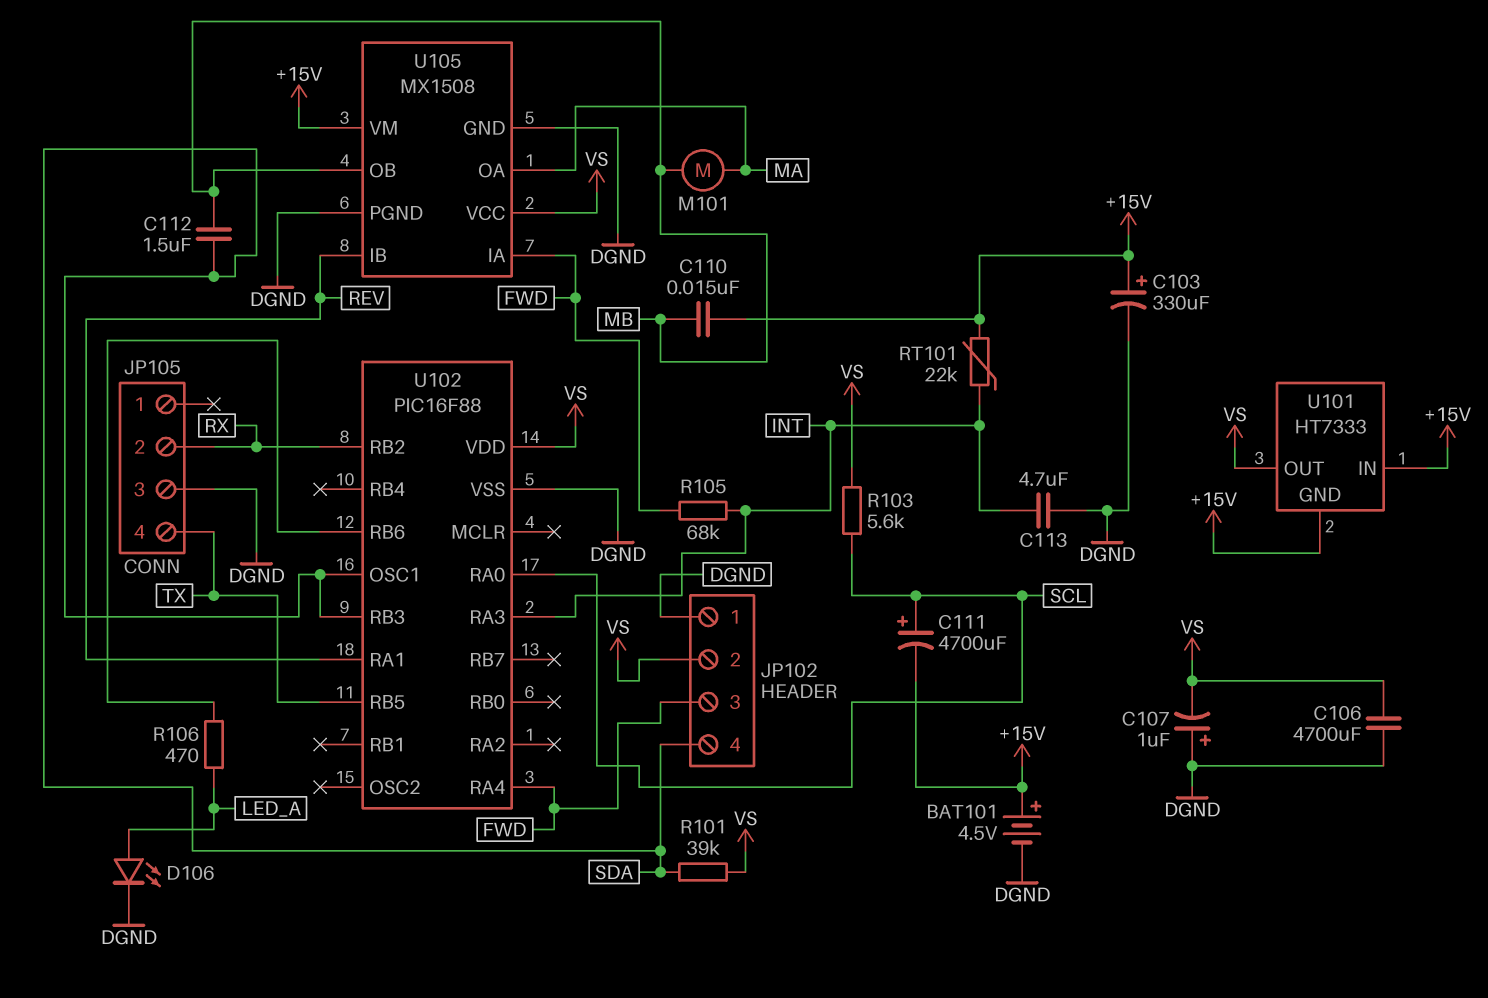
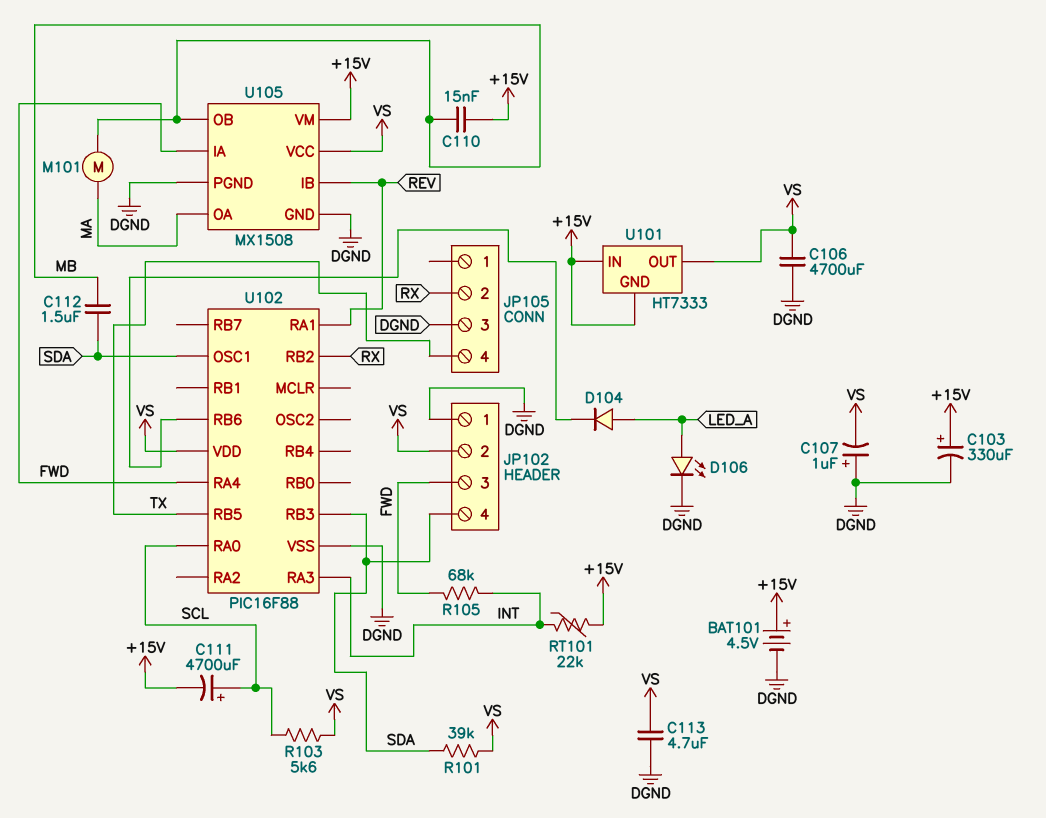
C113: 4.7uF (DGND, INT) -> 4.7uF (DGND, VS)
D104: none -> diode (A LED_A, K U102/RB6)
R106: 470 (LED_A, U102/RB6) -> none

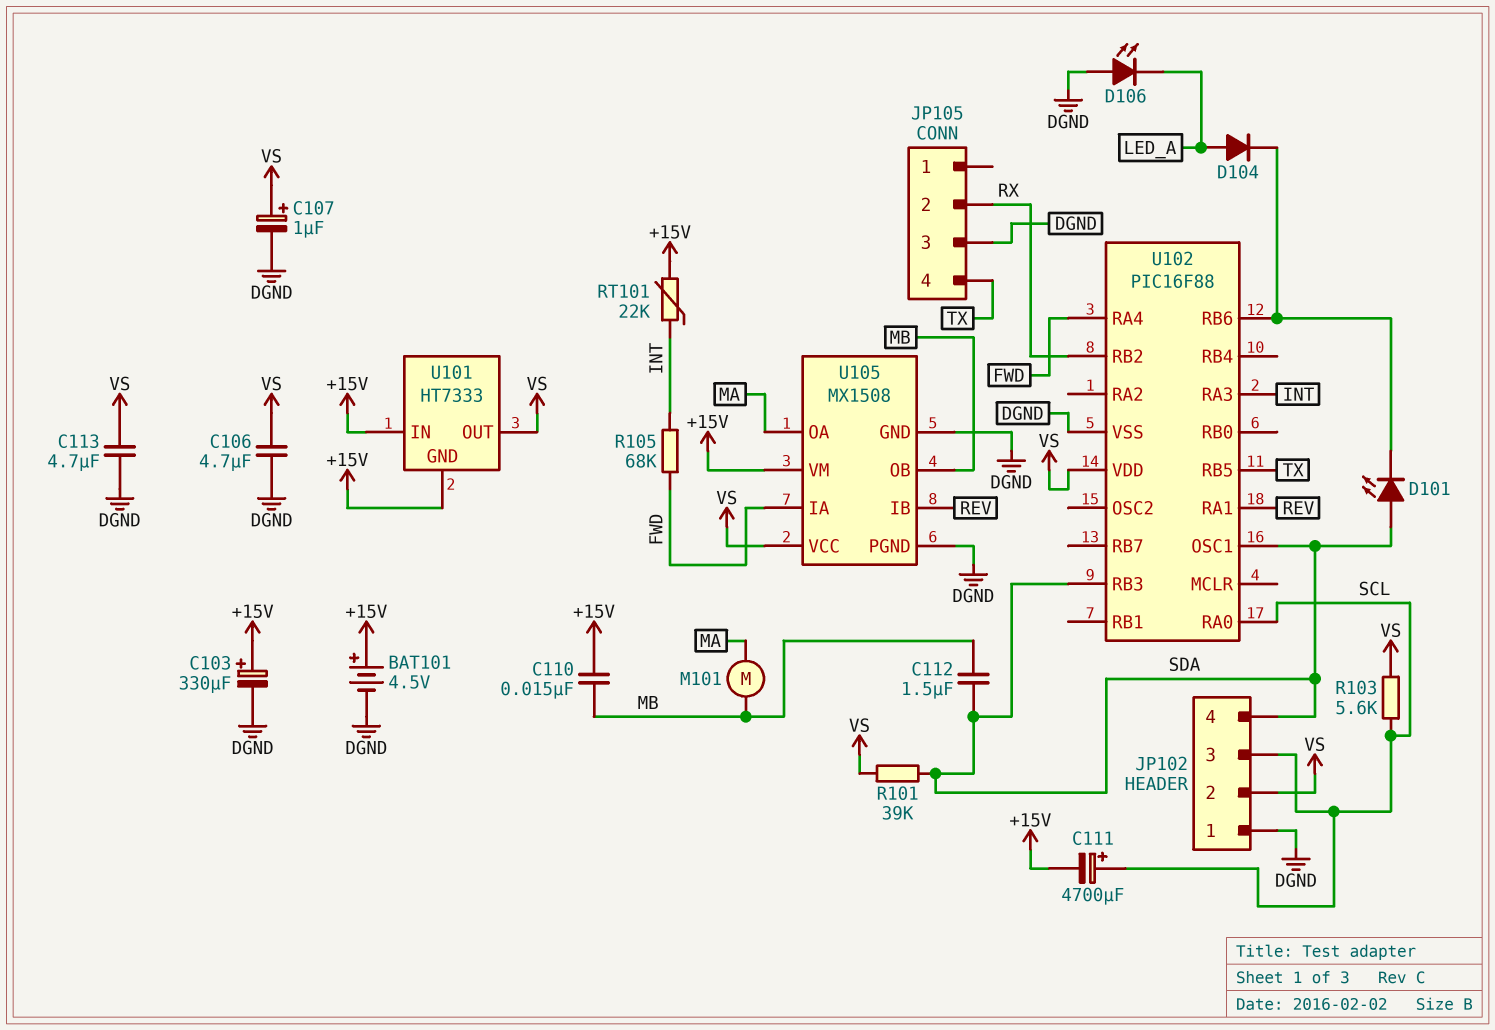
C106: 4700uF (DGND, VS) -> 4.7uF (DGND, VS)
C107: 1uF (plus DGND, minus VS) -> 1uF (plus VS, minus DGND)
D101: none -> LED (A SDA, K U102/RB6)
D106: LED (A LED_A, K DGND) -> LED (A DGND, K LED_A)
JP102 pin 3: FWD -> SCL

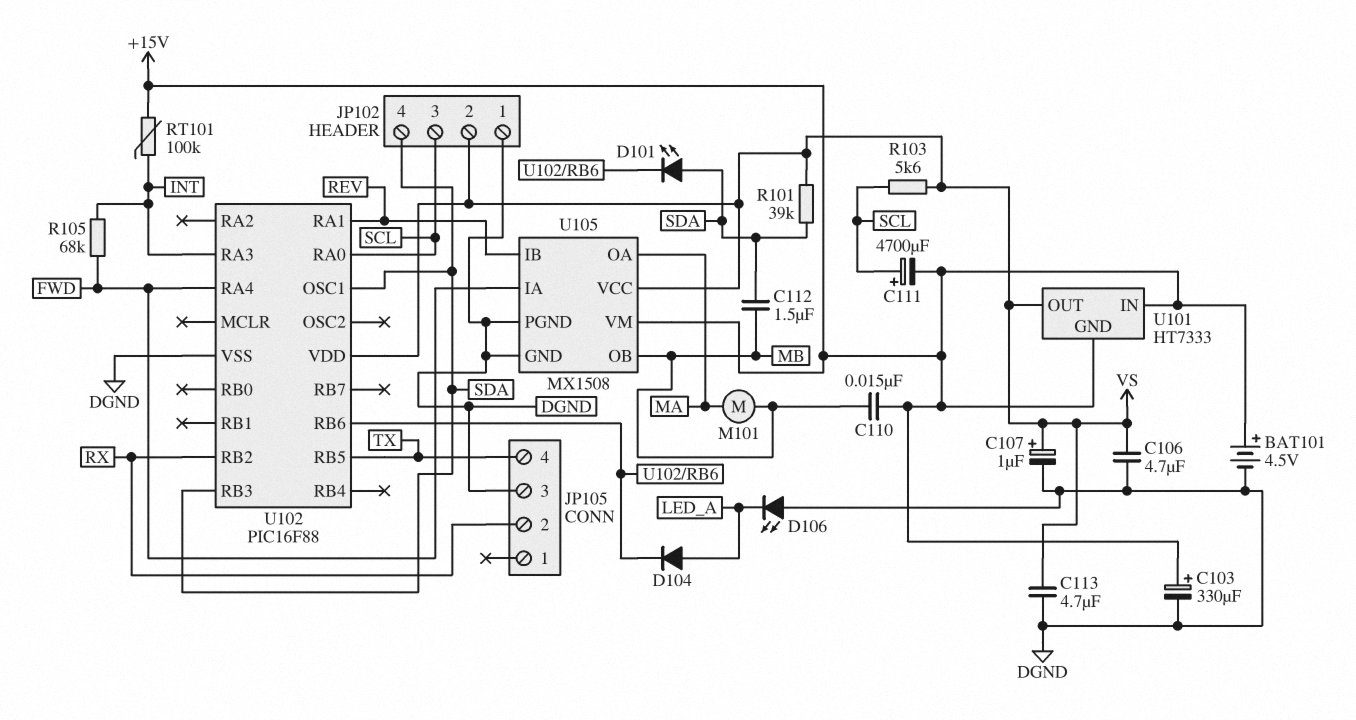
RT101: 22k (+15V, INT) -> 100k (+15V, INT)

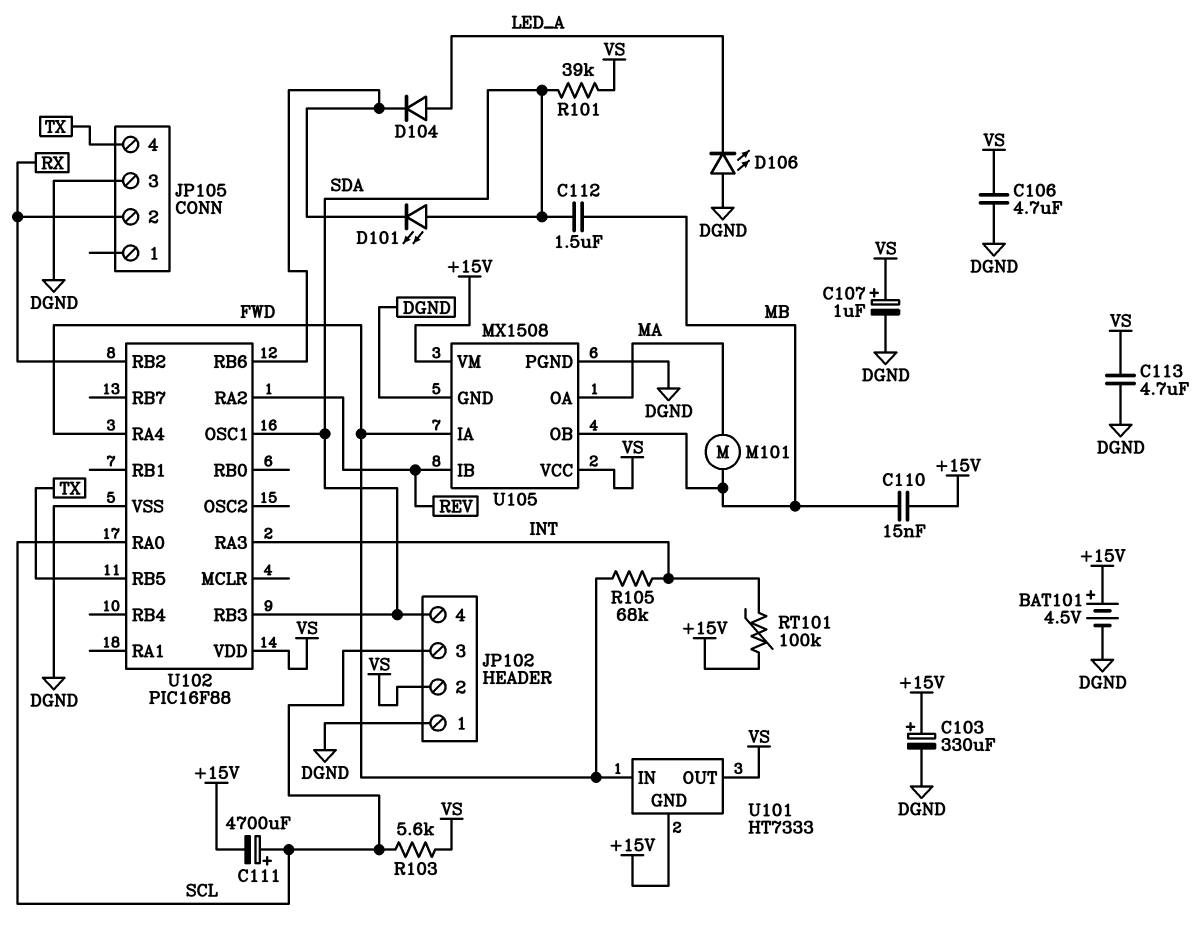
U101 pin IN: +15V -> FWD
U102 pin RA1: REV -> none
U102 pin RA2: none -> REV

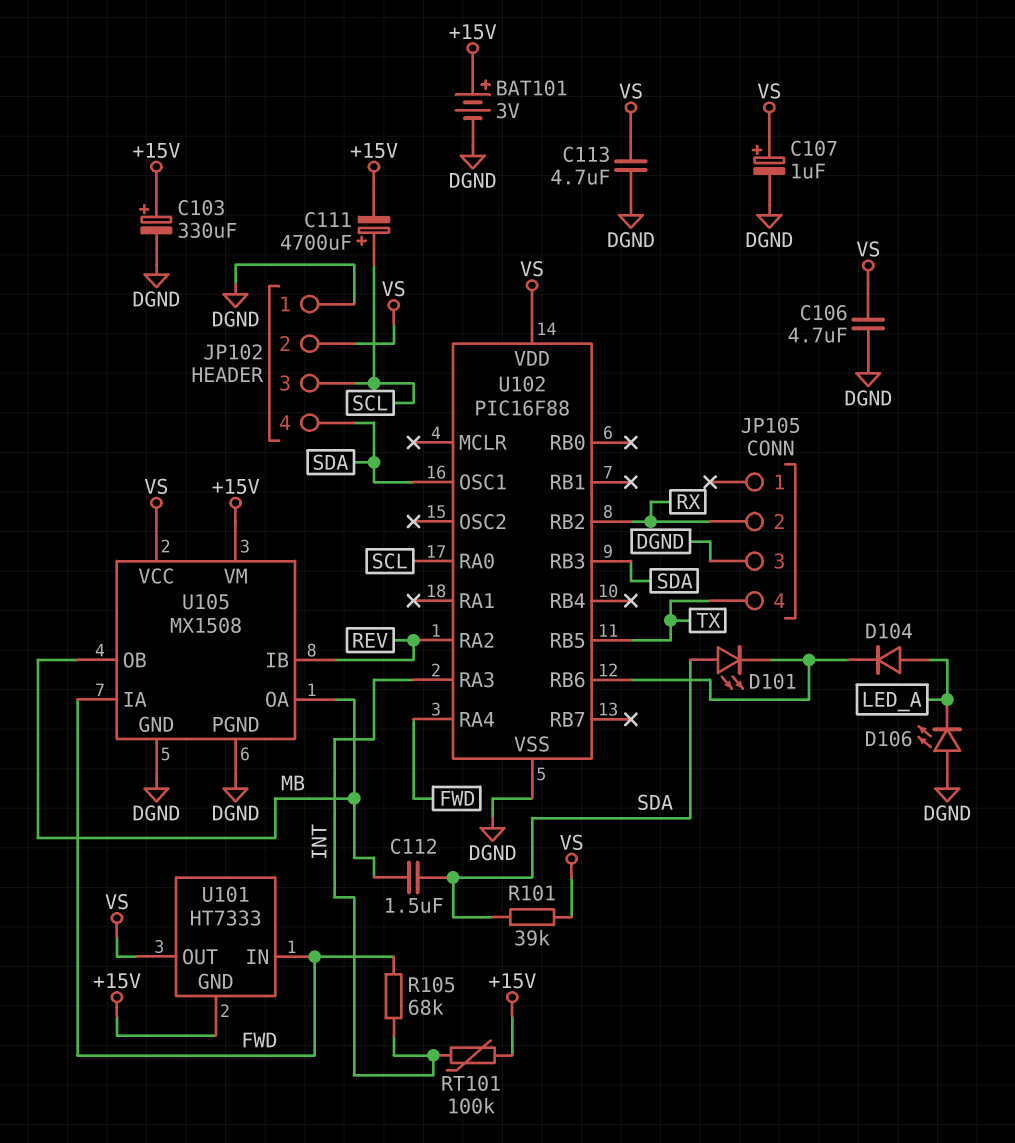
BAT101: 4.5V (plus +15V, minus DGND) -> 3V (plus +15V, minus DGND)
C110: 15nF (+15V, MB) -> none
M101: motor (MA, MB) -> none
R103: 5.6k (SCL, VS) -> none
U105 pin OA: MA -> MB

